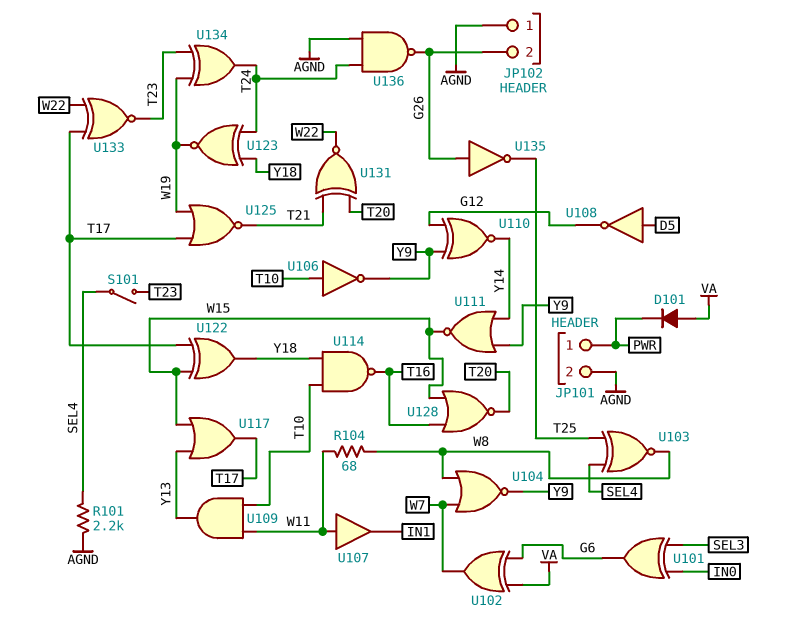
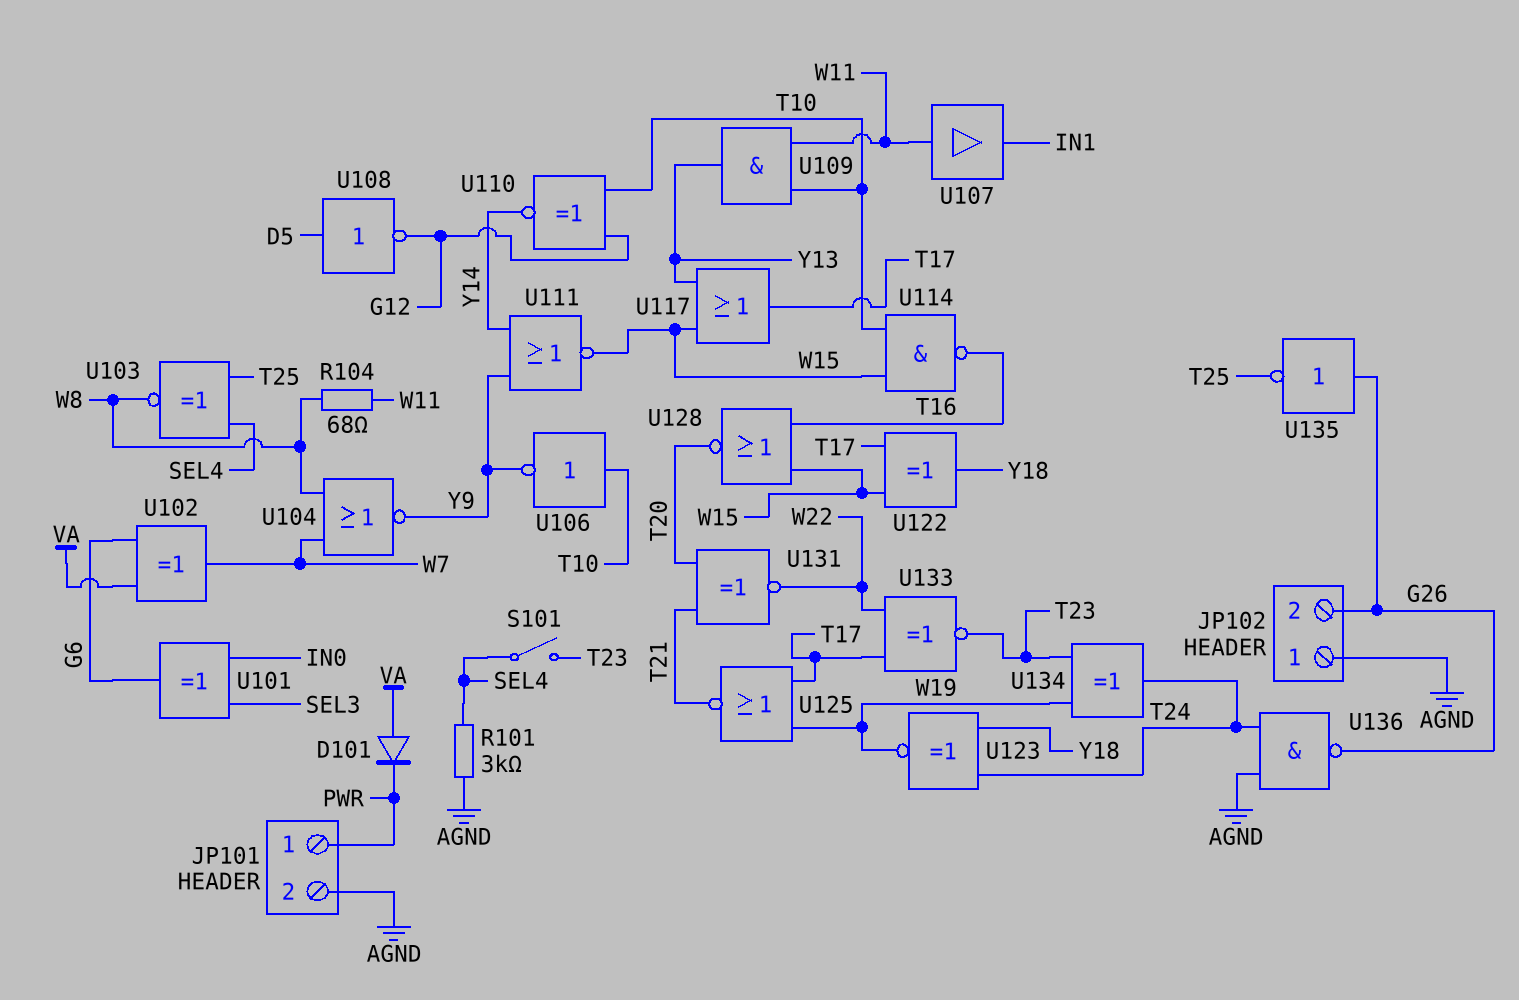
R101: 2.2k (AGND, SEL4) -> 3k (AGND, SEL4)
U110: XNOR (in G12, in Y9, out Y14) -> XNOR (in G12, in T10, out Y14)
U114: NAND (in T10, in Y18, out T16) -> NAND (in T10, in W15, out T16)

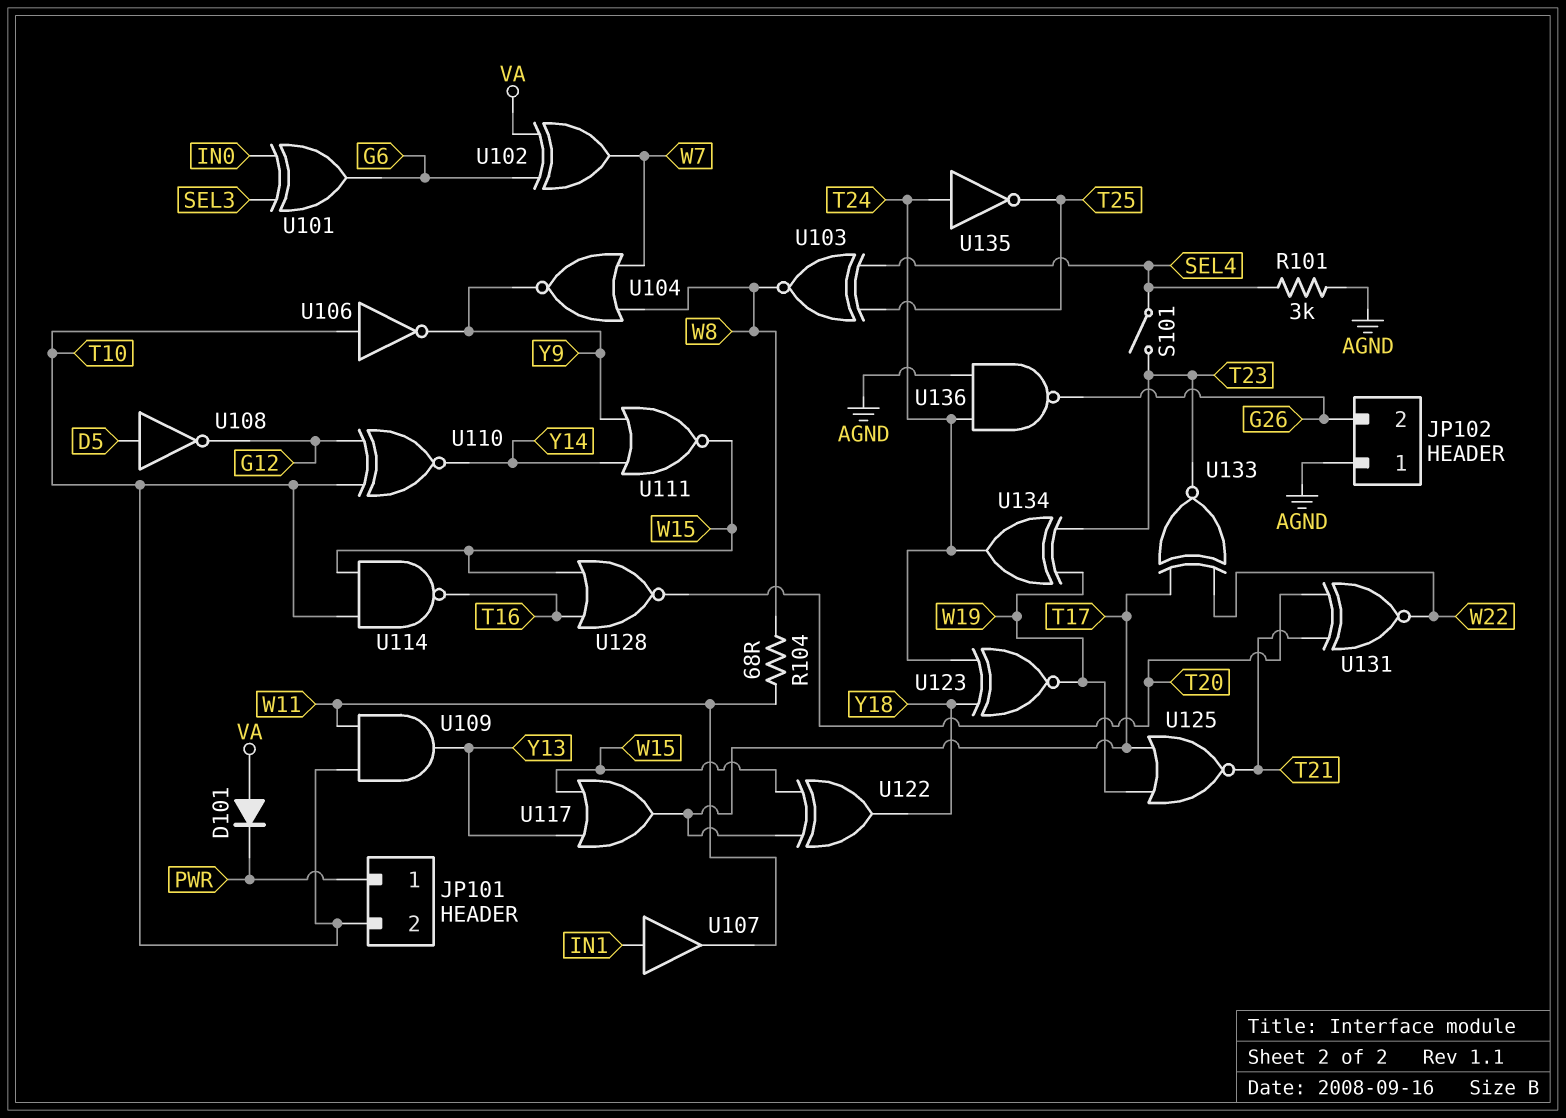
JP101 pin 2: AGND -> T10
U107: buffer (in W11, out IN1) -> buffer (in IN1, out W11)
U135: NOT (in G26, out T25) -> NOT (in T24, out T25)

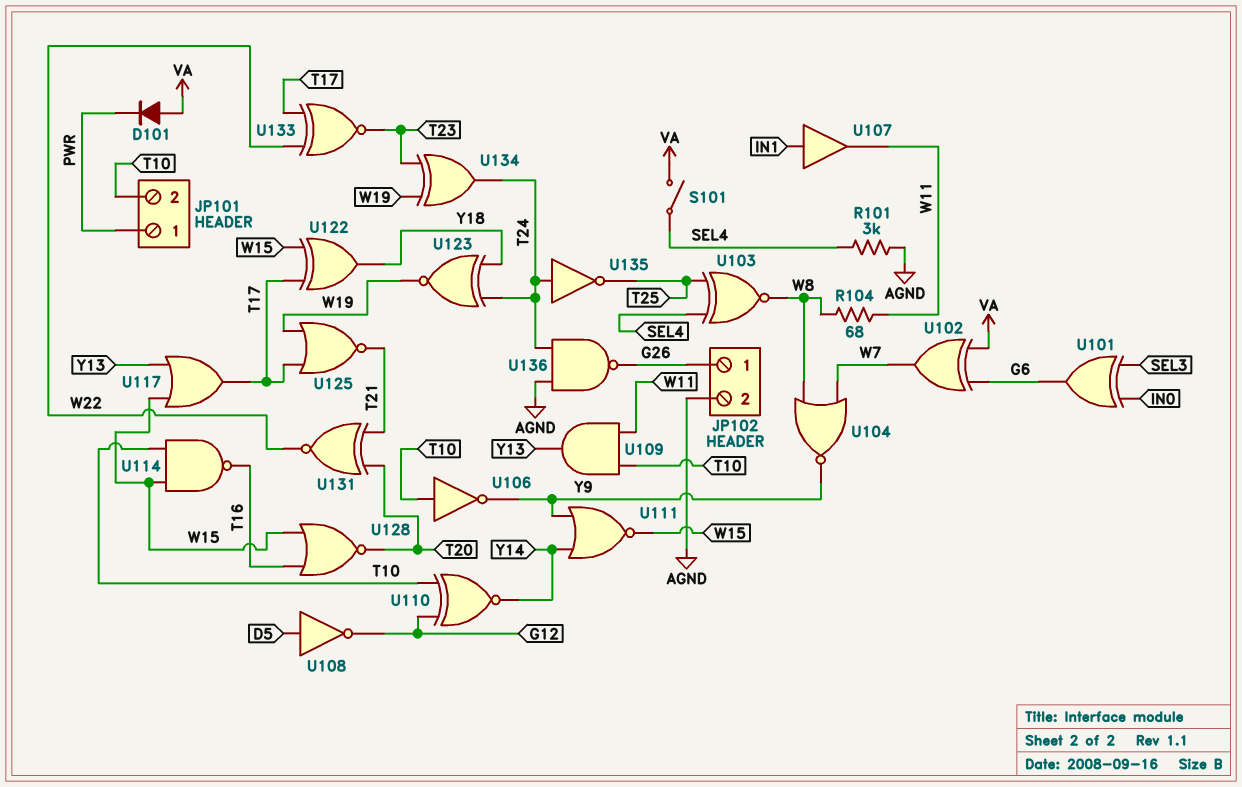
JP102 pin 1: AGND -> G26
JP102 pin 2: G26 -> AGND
S101: switch (SEL4, T23) -> switch (SEL4, VA)

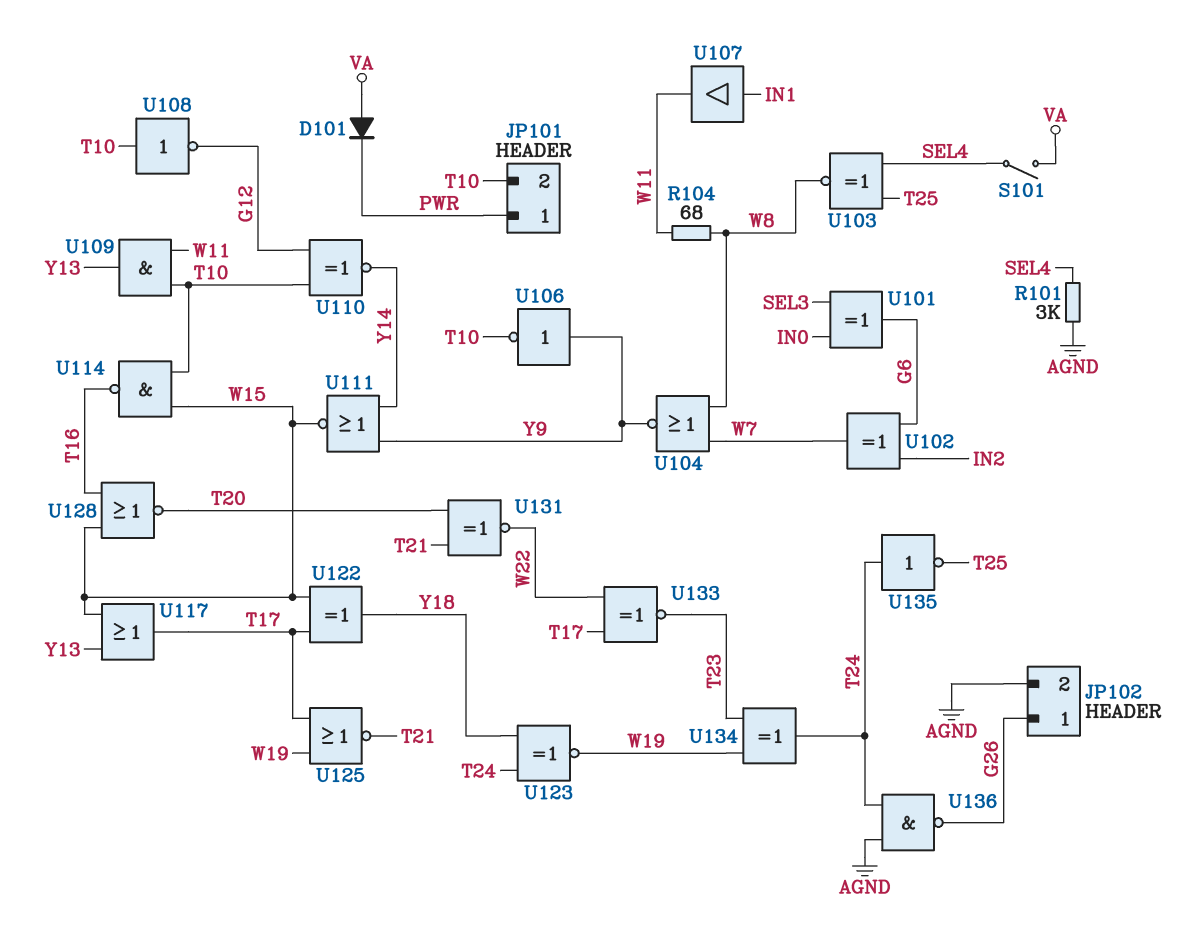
U102: XOR (in G6, in VA, out W7) -> XOR (in G6, in IN2, out W7)
U106: NOT (in T10, out Y9) -> NOT (in Y9, out T10)
U108: NOT (in D5, out G12) -> NOT (in T10, out G12)

